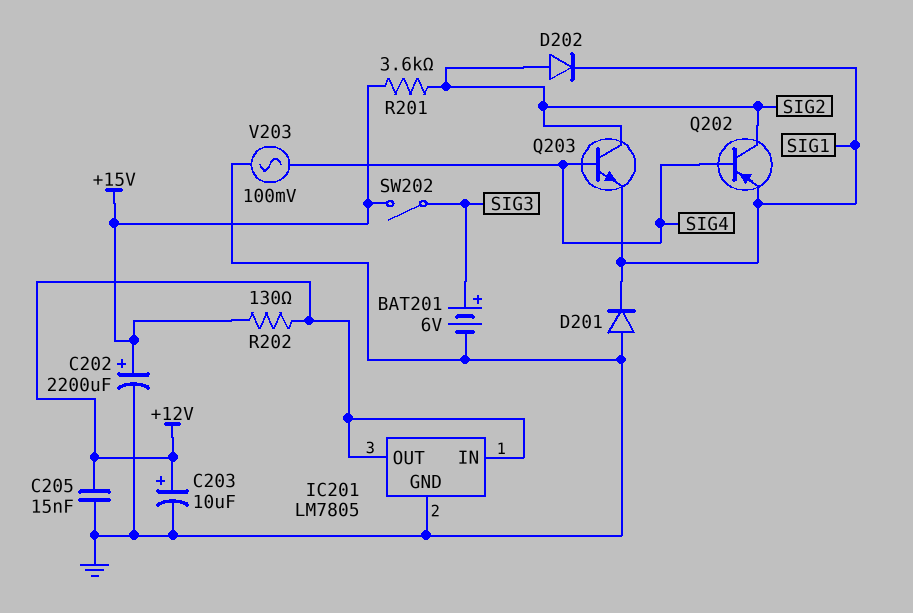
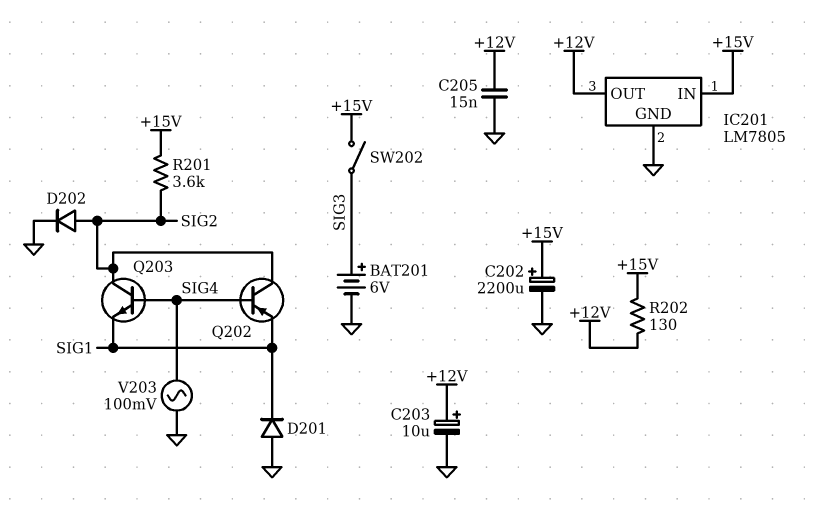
D202: diode (A SIG2, K SIG1) -> diode (A SIG2, K GND)
IC201 pin IN: +12V -> +15V

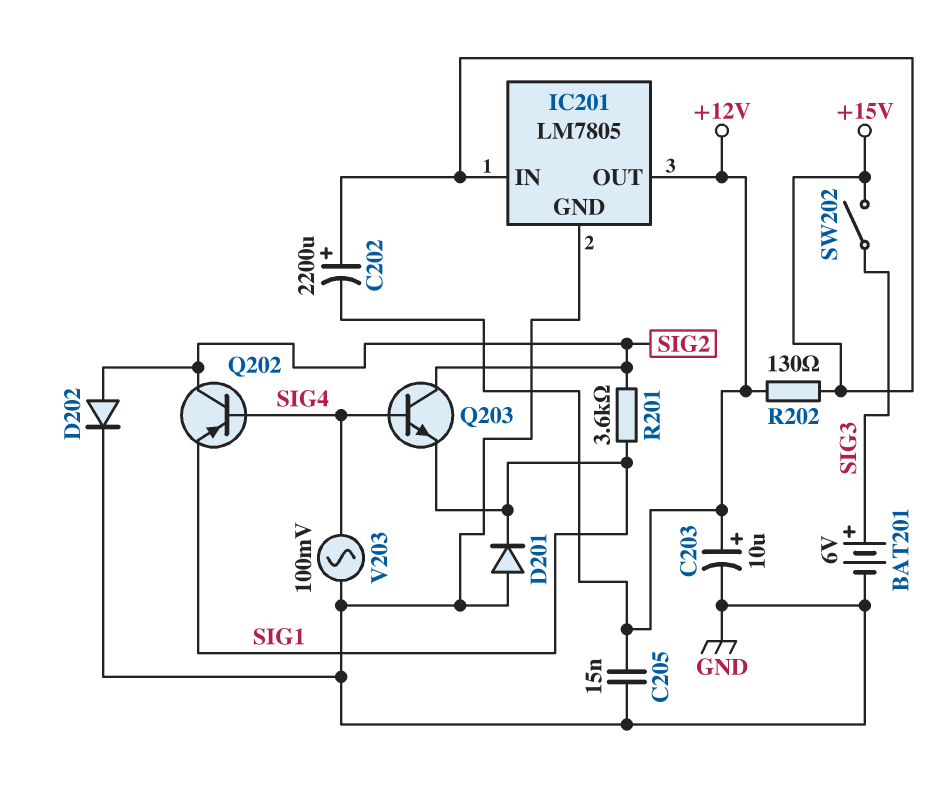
C202: 2200uF (plus +15V, minus GND) -> 2200uF (plus +15V, minus +12V)
R201: 3.6k (+15V, SIG2) -> 3.6k (SIG1, SIG2)

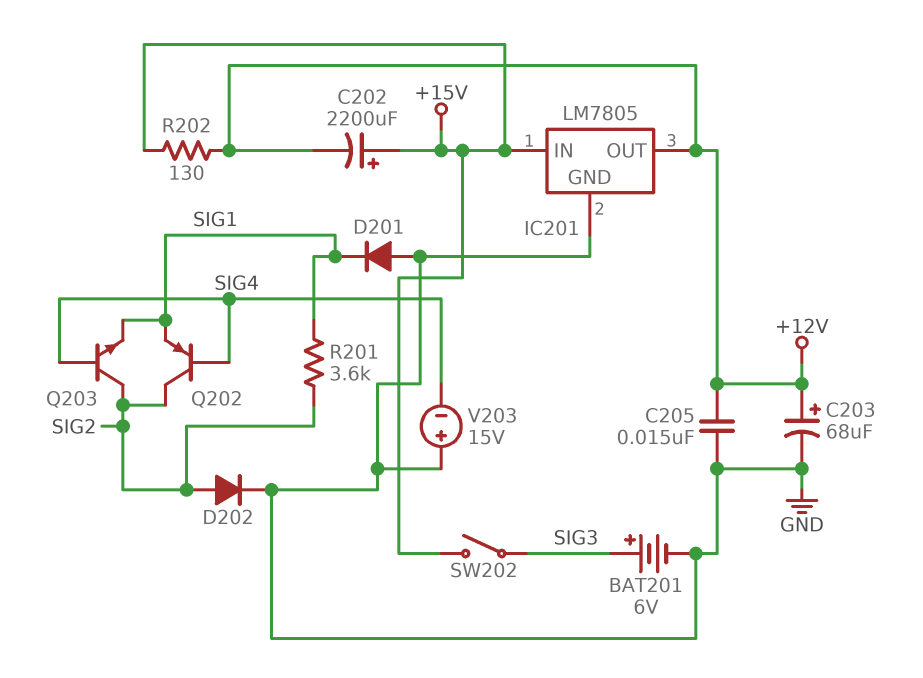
C203: 10uF (plus +12V, minus GND) -> 68uF (plus +12V, minus GND)
V203: AC 100mV (GND, SIG4) -> 15V (plus GND, minus SIG4)

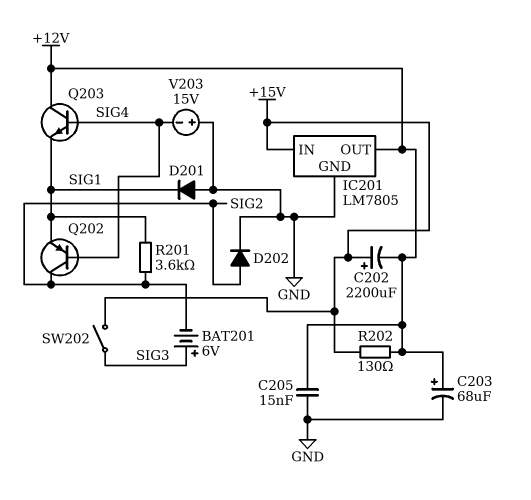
BAT201: 6V (plus SIG3, minus GND) -> 6V (plus SIG3, minus SIG2)
Q203: NPN (B SIG4, C SIG2, E SIG1) -> NPN (B SIG4, C +12V, E SIG1)

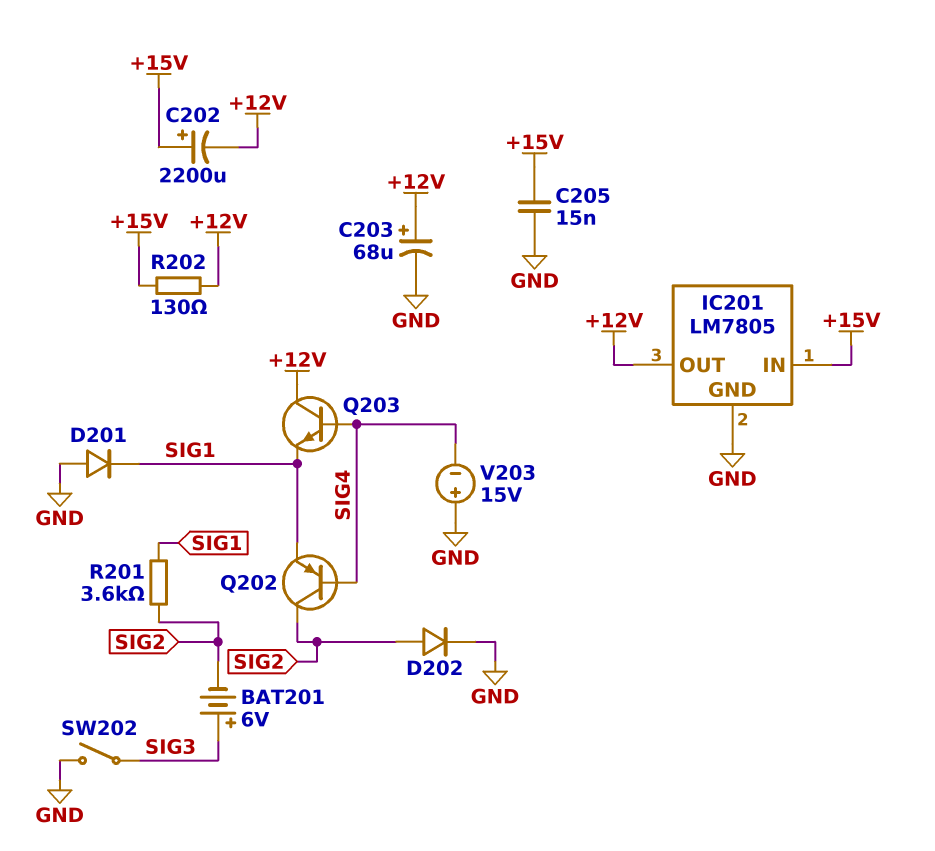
C205: 15nF (+12V, GND) -> 15nF (+15V, GND)
SW202: switch (+15V, SIG3) -> switch (GND, SIG3)

